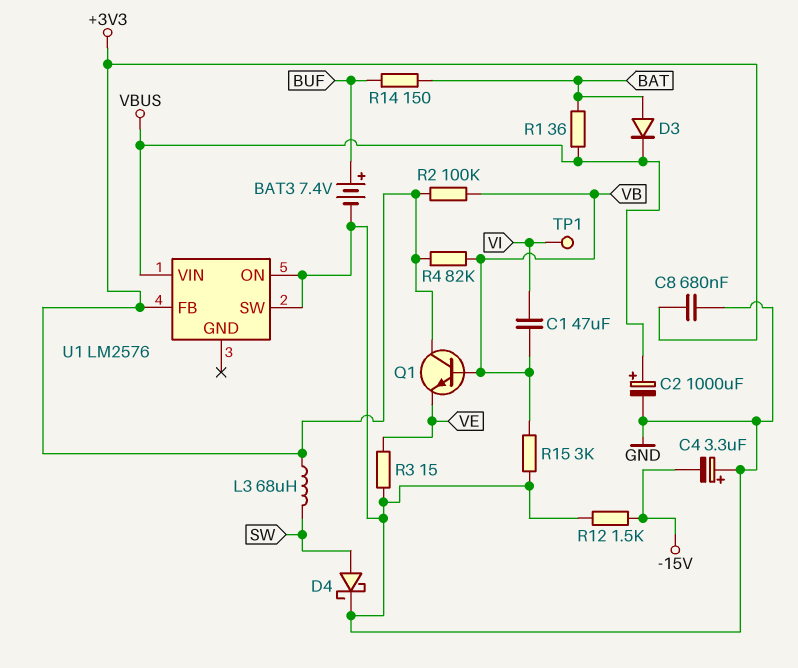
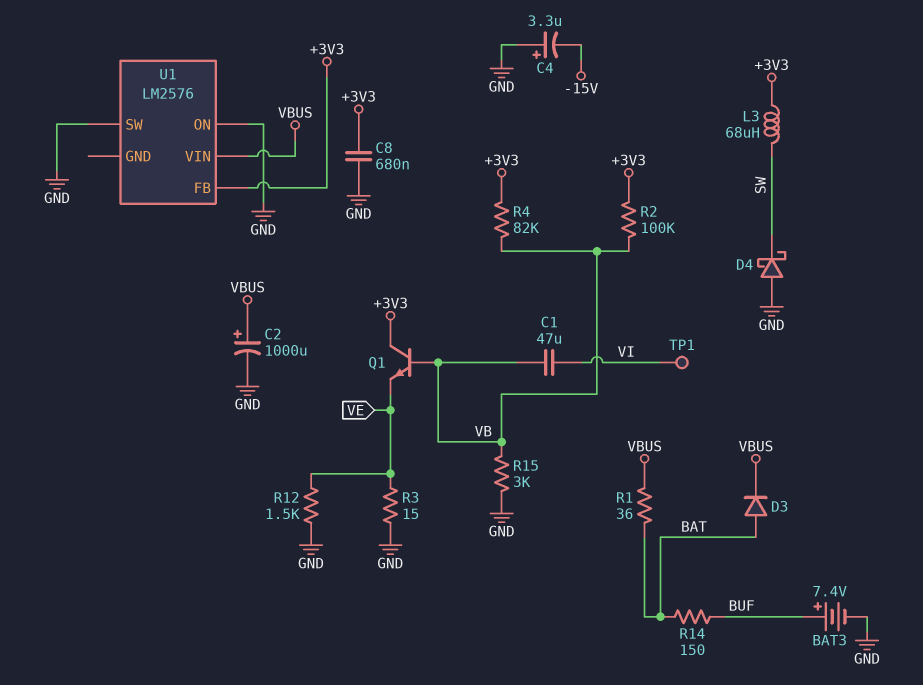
D4: schottky (A SW, K GND) -> schottky (A GND, K SW)
R12: 1.5k (-15V, GND) -> 1.5k (GND, VE)

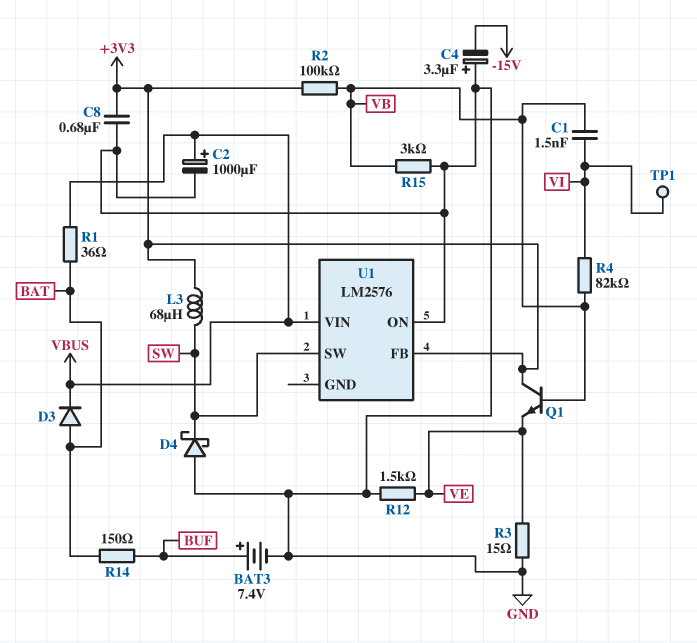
C1: 47uF (VB, VI) -> 1.5nF (VB, VI)
R4: 82k (+3V3, VB) -> 82k (VB, VI)
U1 pin SW: GND -> SW

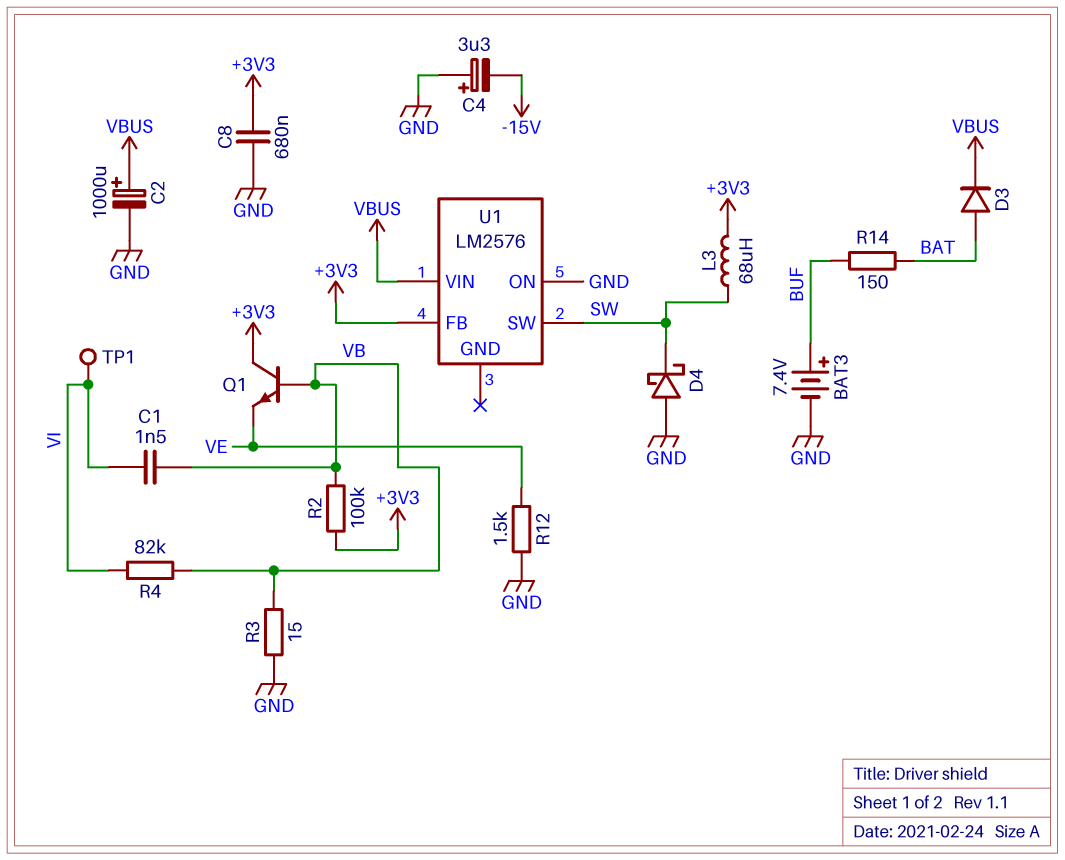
R1: 36 (BAT, VBUS) -> none
R3: 15 (GND, VE) -> 15 (GND, VB)
R15: 3k (GND, VB) -> none

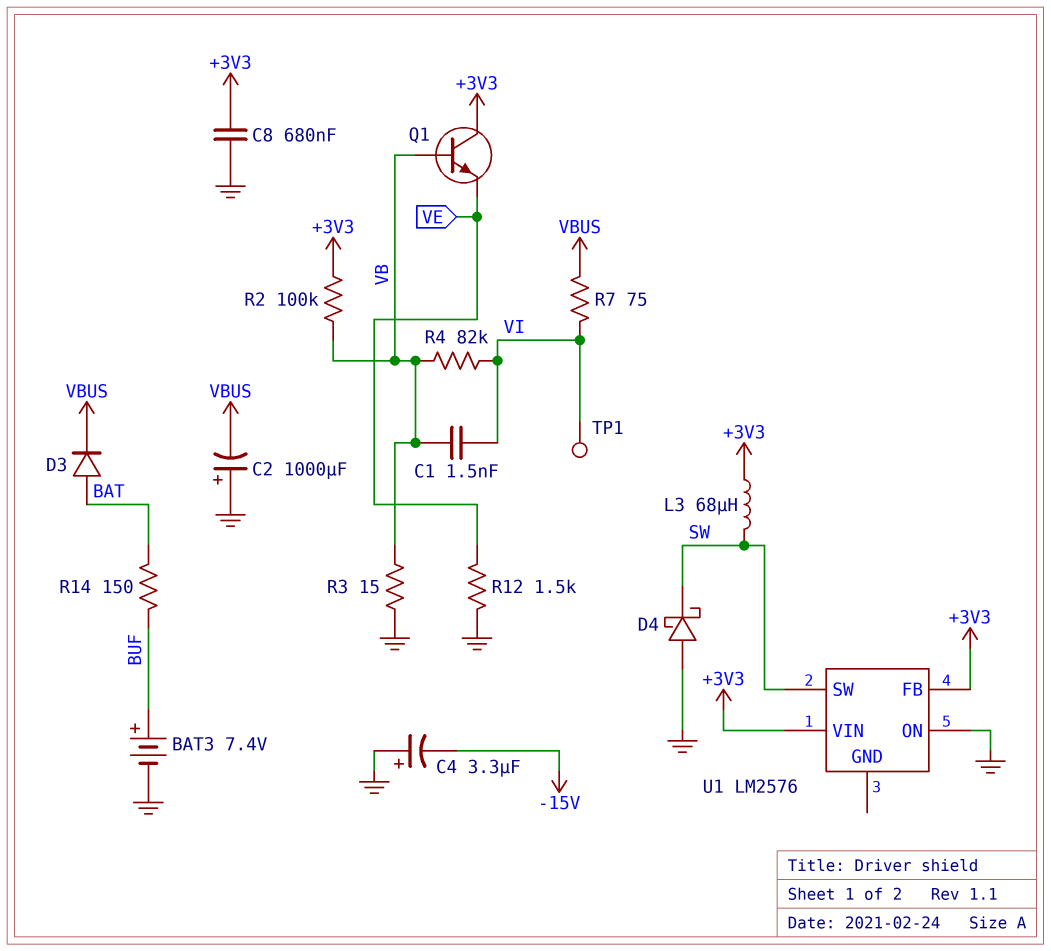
C2: 1000uF (plus VBUS, minus GND) -> 1000uF (plus GND, minus VBUS)
R7: none -> 75 (VBUS, VI)
U1 pin VIN: VBUS -> +3V3

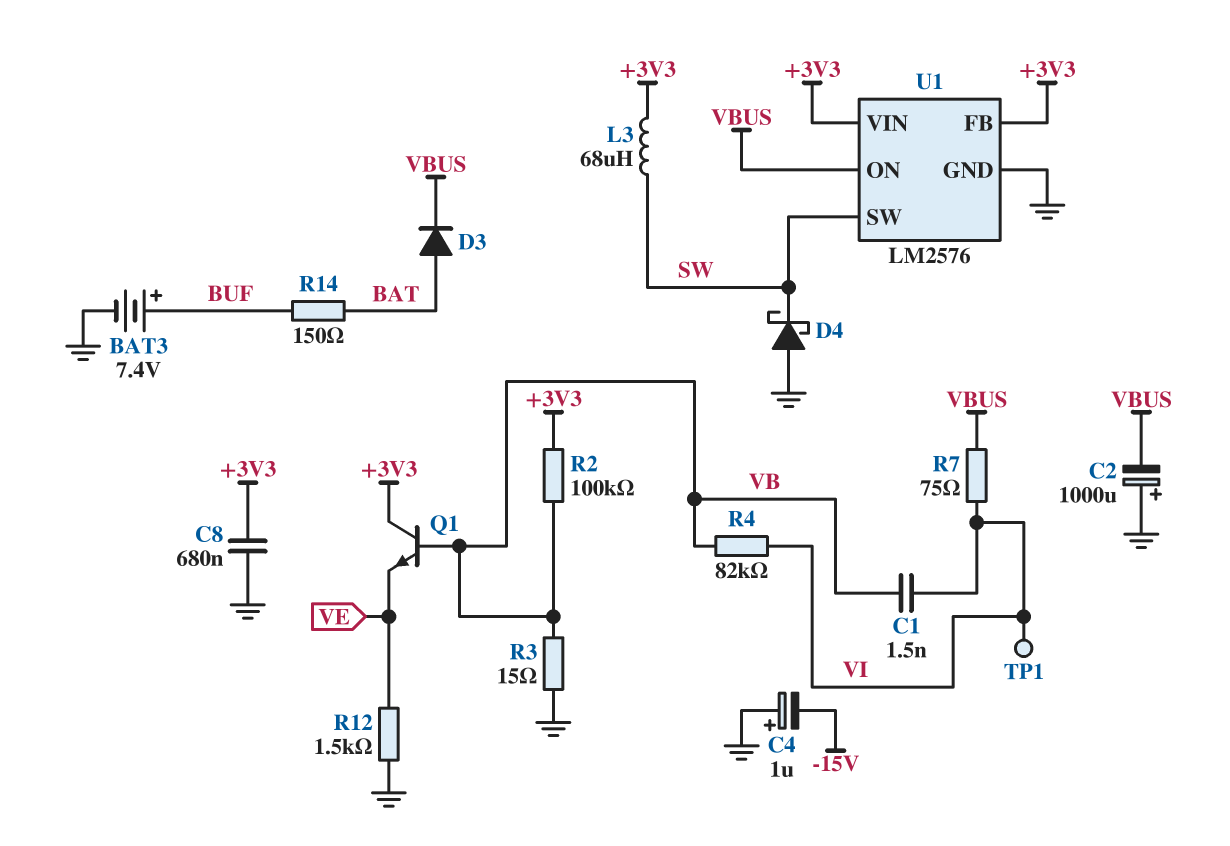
C4: 3.3uF (plus GND, minus -15V) -> 1uF (plus GND, minus -15V)
U1 pin GND: none -> GND
U1 pin ON: GND -> VBUS

